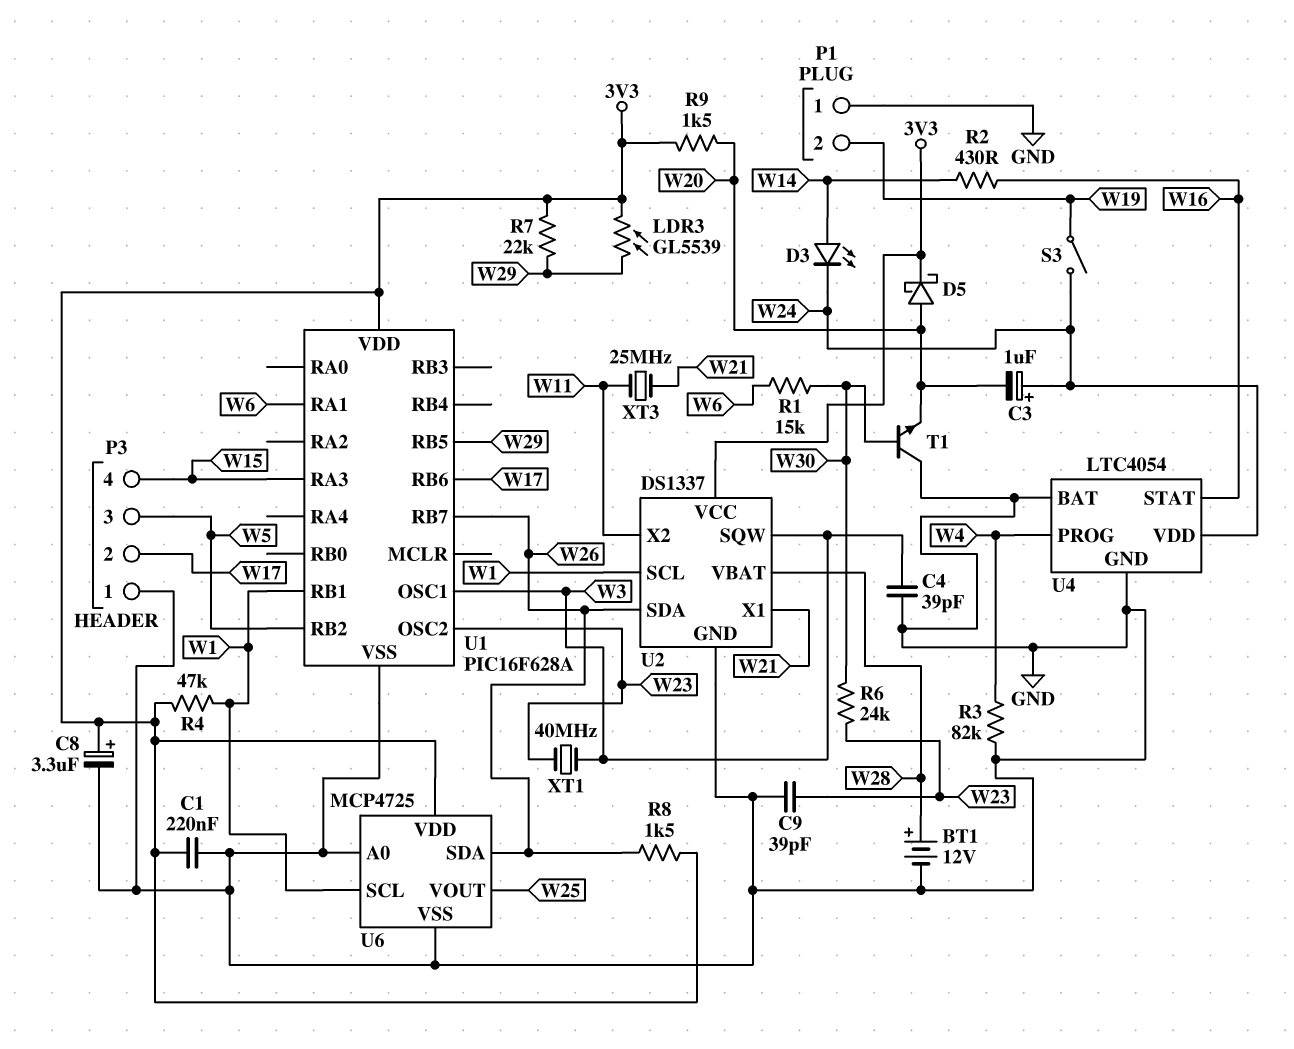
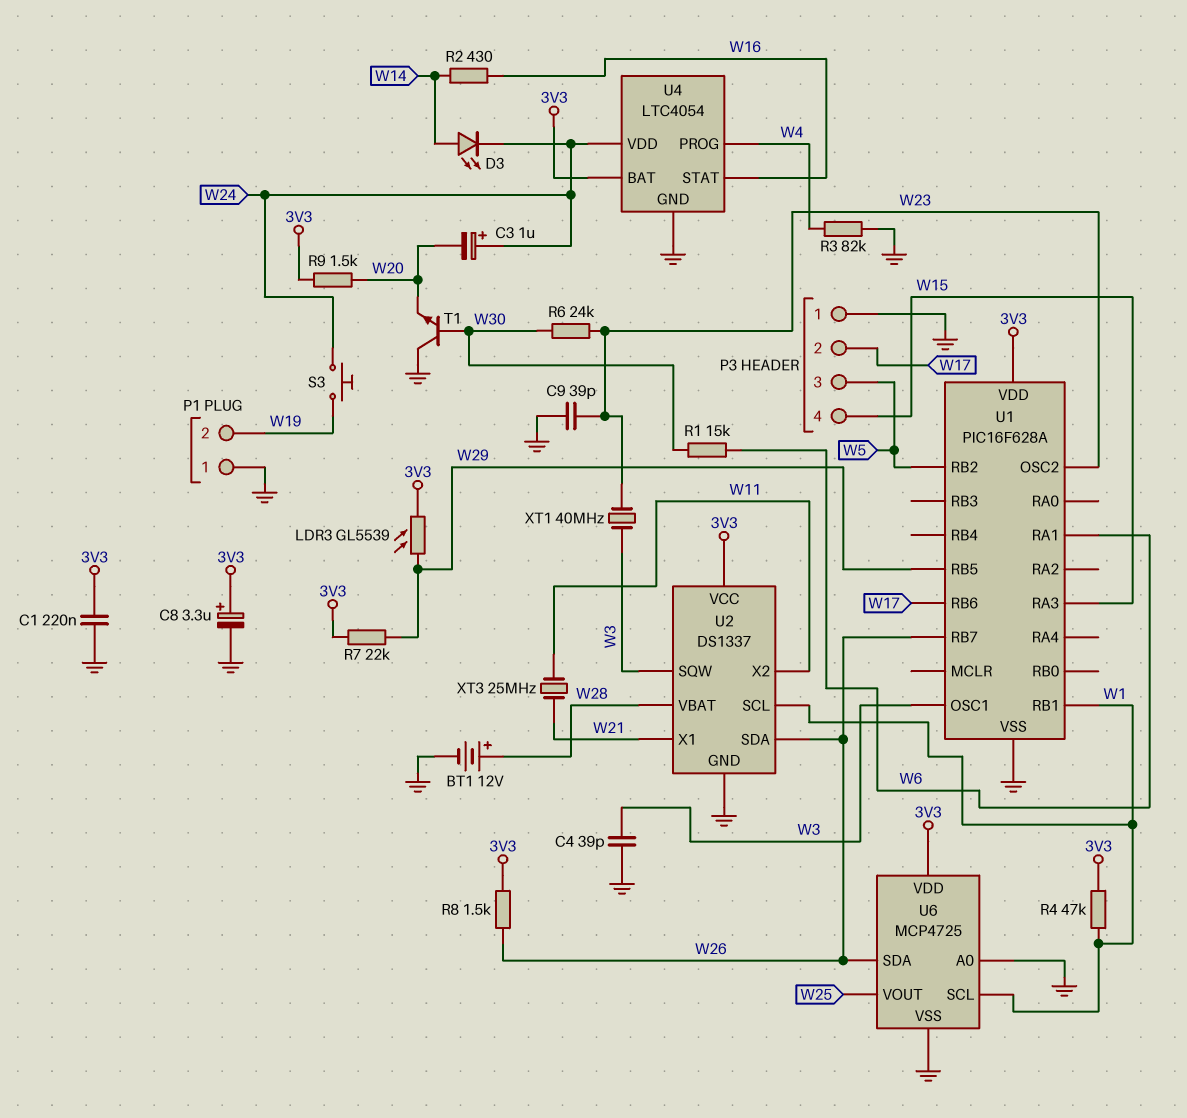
D5: schottky (A W20, K 3V3) -> none
S3: switch (W19, W24) -> button (W19, W24)
U4 pin BAT: GND -> 3V3

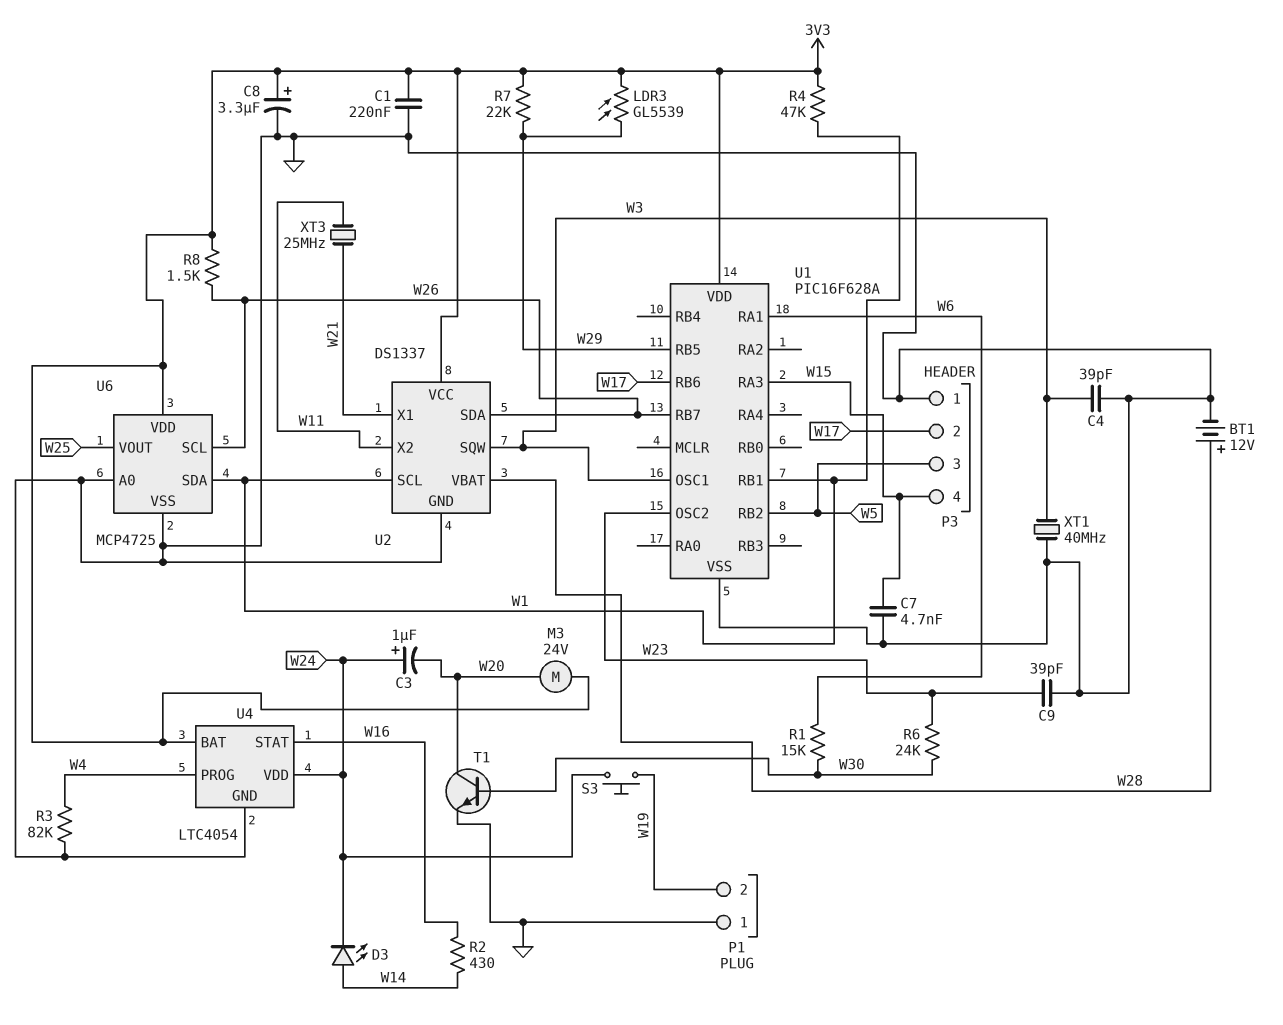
C7: none -> 4.7nF (GND, W15)
M3: none -> motor 24V (3V3, W20)
R9: 1.5k (3V3, W20) -> none
T1: NPN (B W30, C GND, E W20) -> NPN (B W30, C W20, E GND)
U6 pin SCL: W1 -> W26
U6 pin SDA: W26 -> W1
XT1: 40MHz (W3, W23) -> 40MHz (GND, W3)

